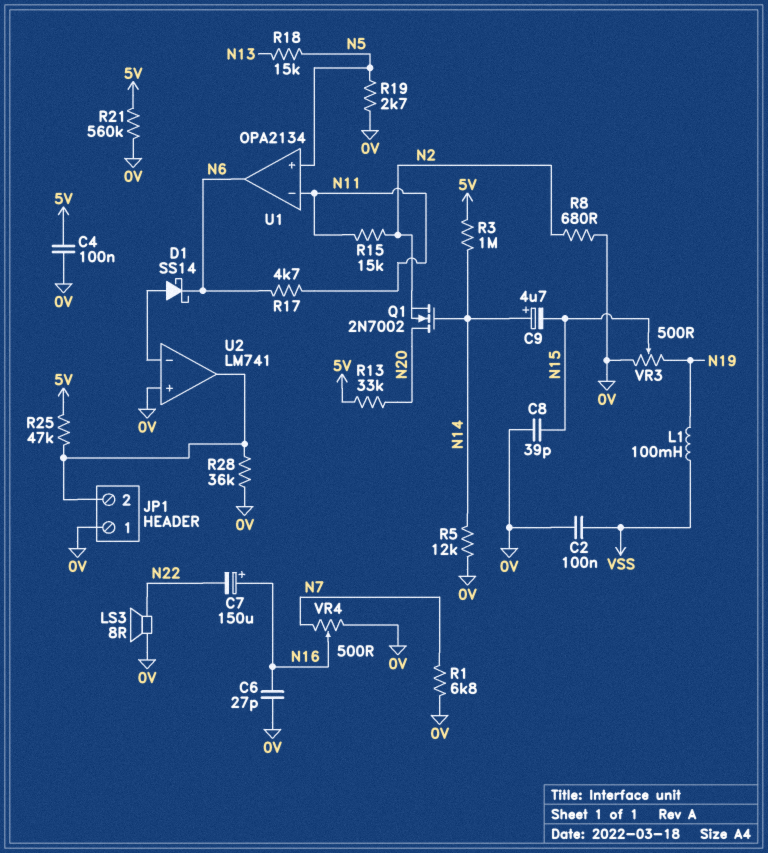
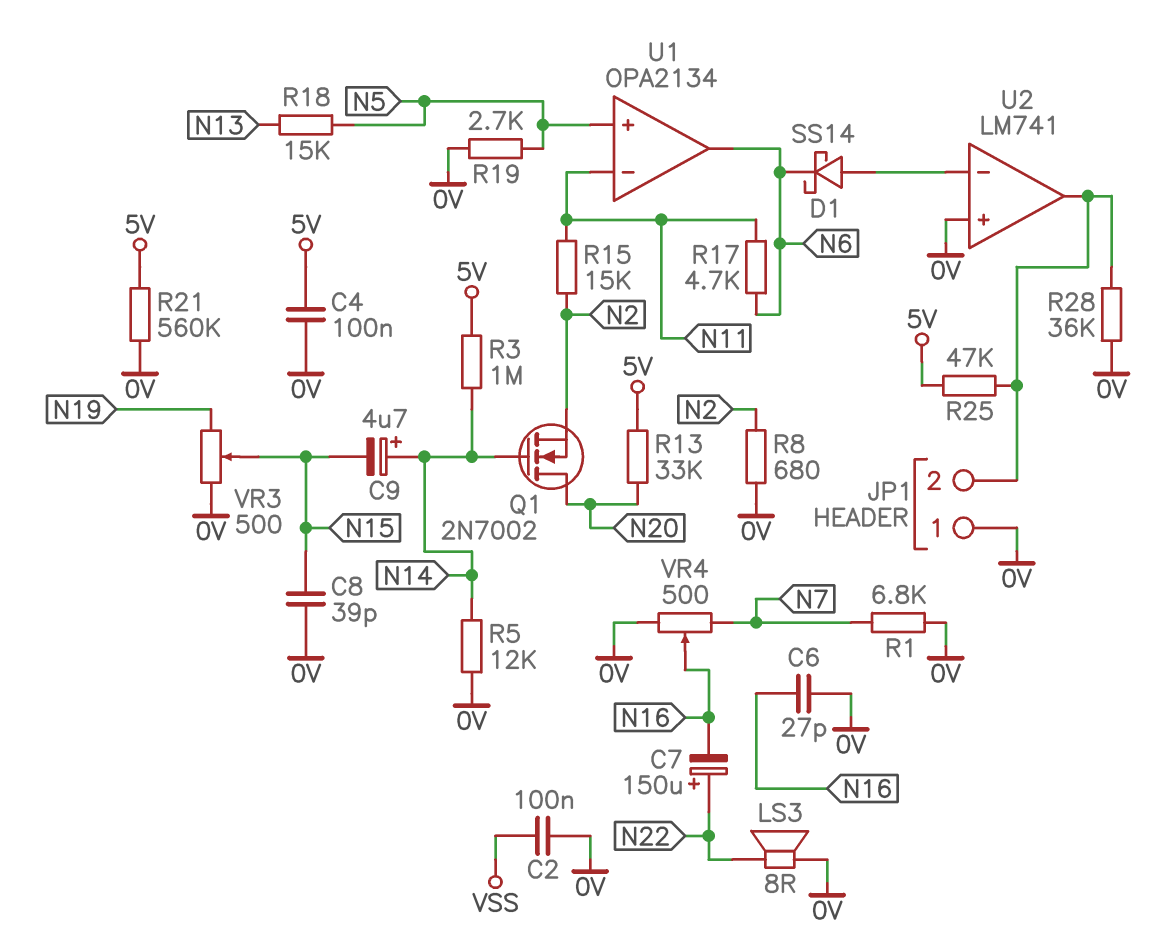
C7: 150uF (plus N16, minus N22) -> 150uF (plus N22, minus N16)
L1: 100mH (N19, VSS) -> none

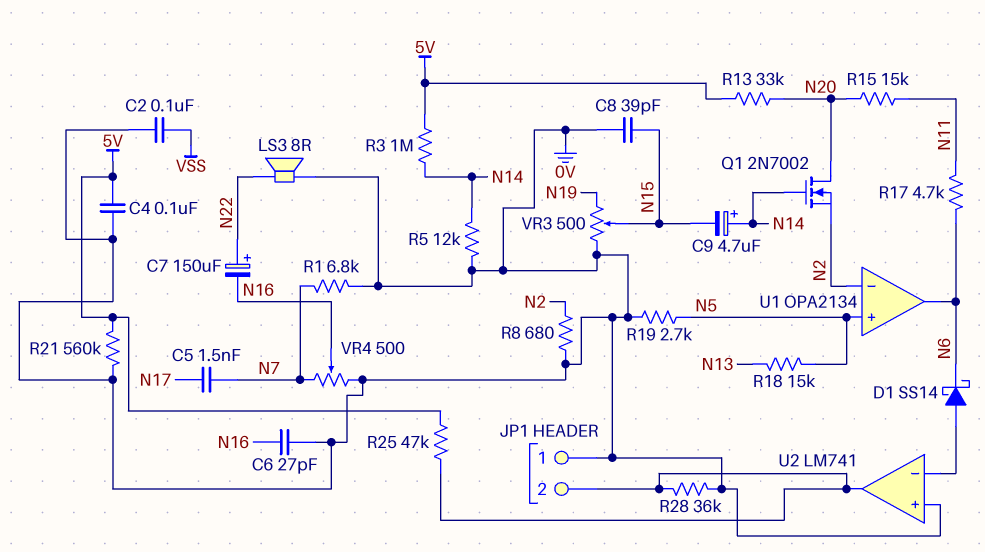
C5: none -> 1.5nF (N7, N17)
R15: 15k (N2, N11) -> 15k (N11, N20)
U1 pin in-: N11 -> N2

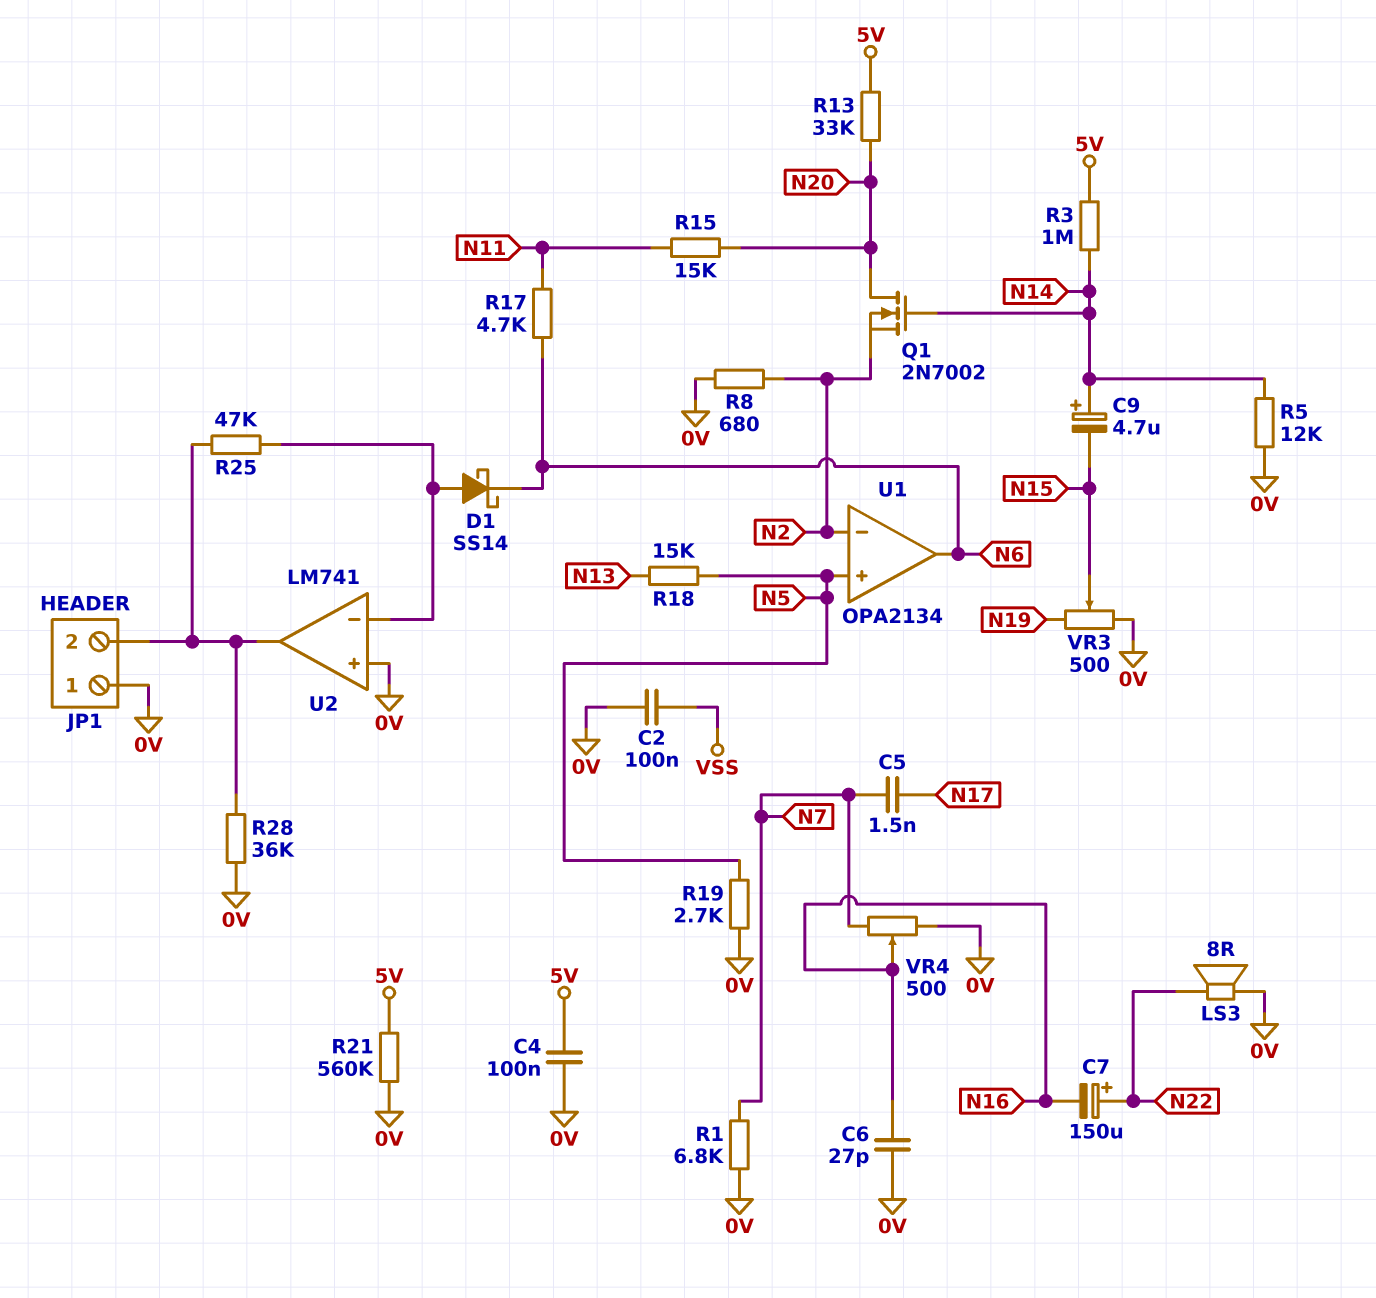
C8: 39pF (0V, N15) -> none
R25: 47k (5V, JP1/2) -> 47k (JP1/2, U2/in-)

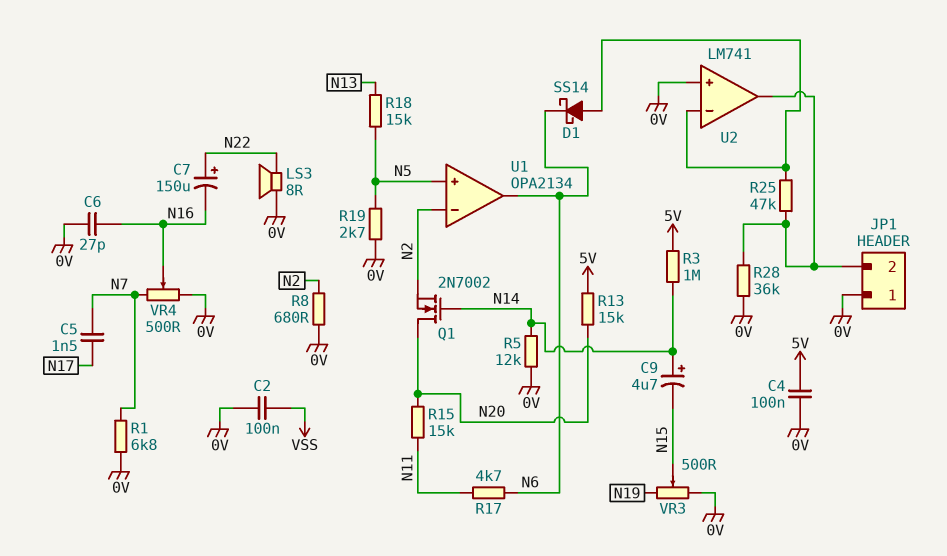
R13: 33k (5V, N20) -> 15k (5V, N20)
R21: 560k (0V, 5V) -> none

